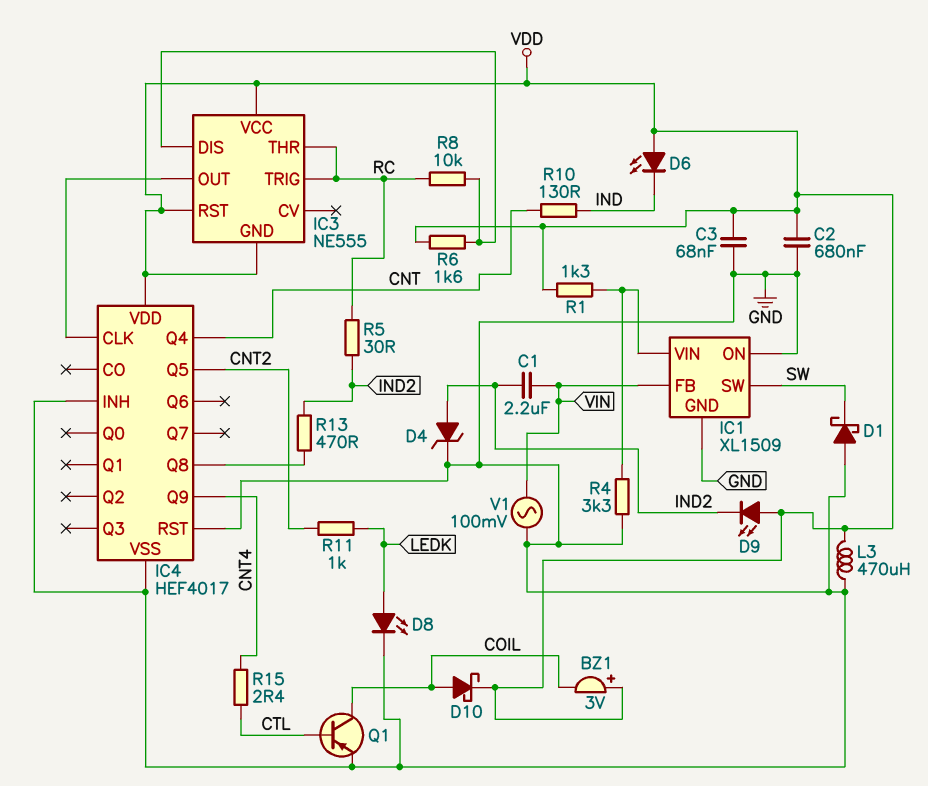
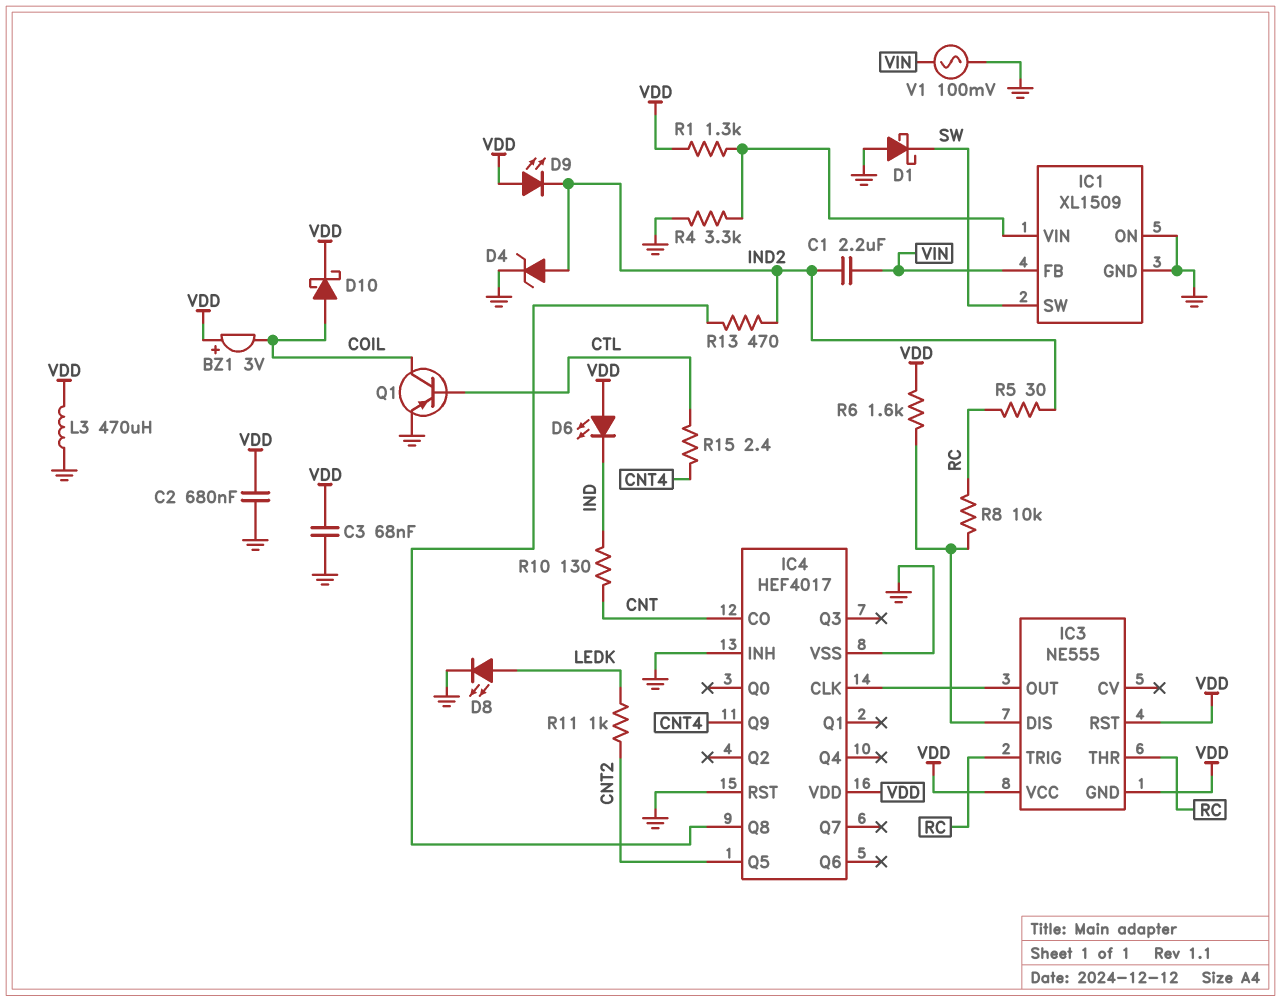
IC4 pin CO: none -> CNT
IC4 pin Q4: CNT -> none

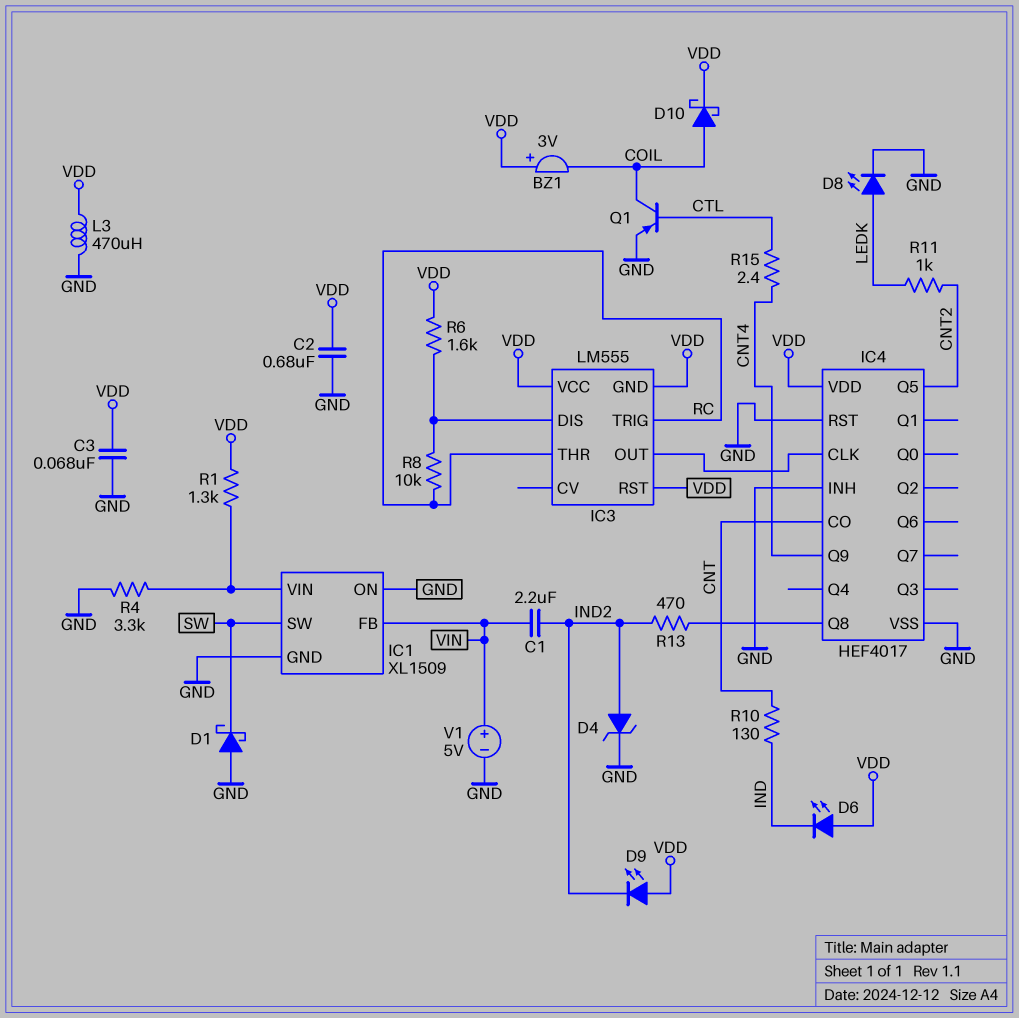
IC3: NE555 -> LM555
R5: 30 (IND2, RC) -> none
V1: AC 100mV (GND, VIN) -> 5V (plus VIN, minus GND)

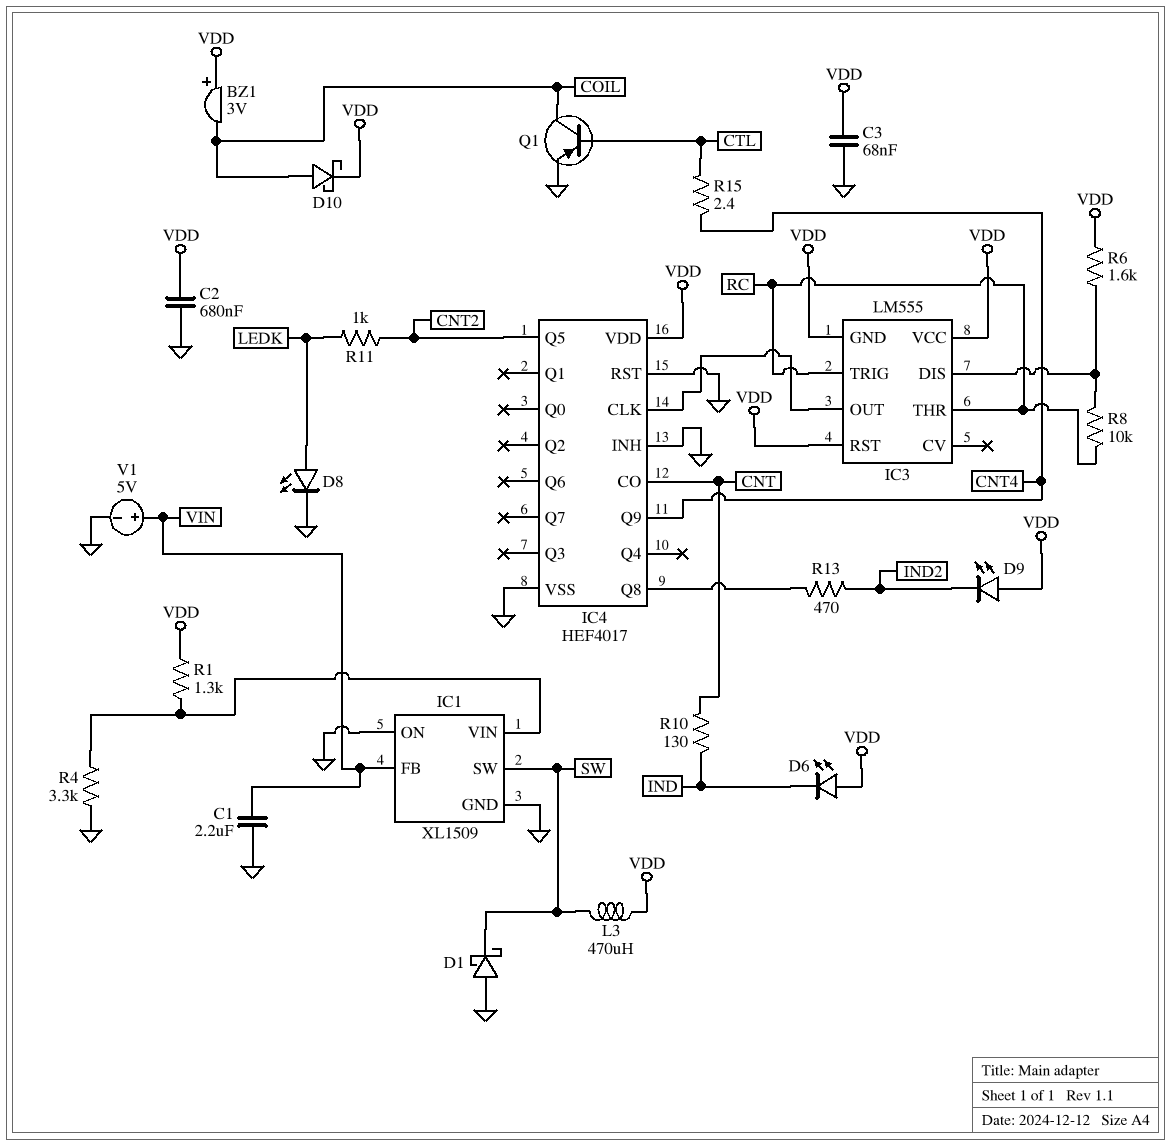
C1: 2.2uF (IND2, VIN) -> 2.2uF (GND, VIN)
D4: zener (A IND2, K GND) -> none
L3: 470uH (GND, VDD) -> 470uH (SW, VDD)

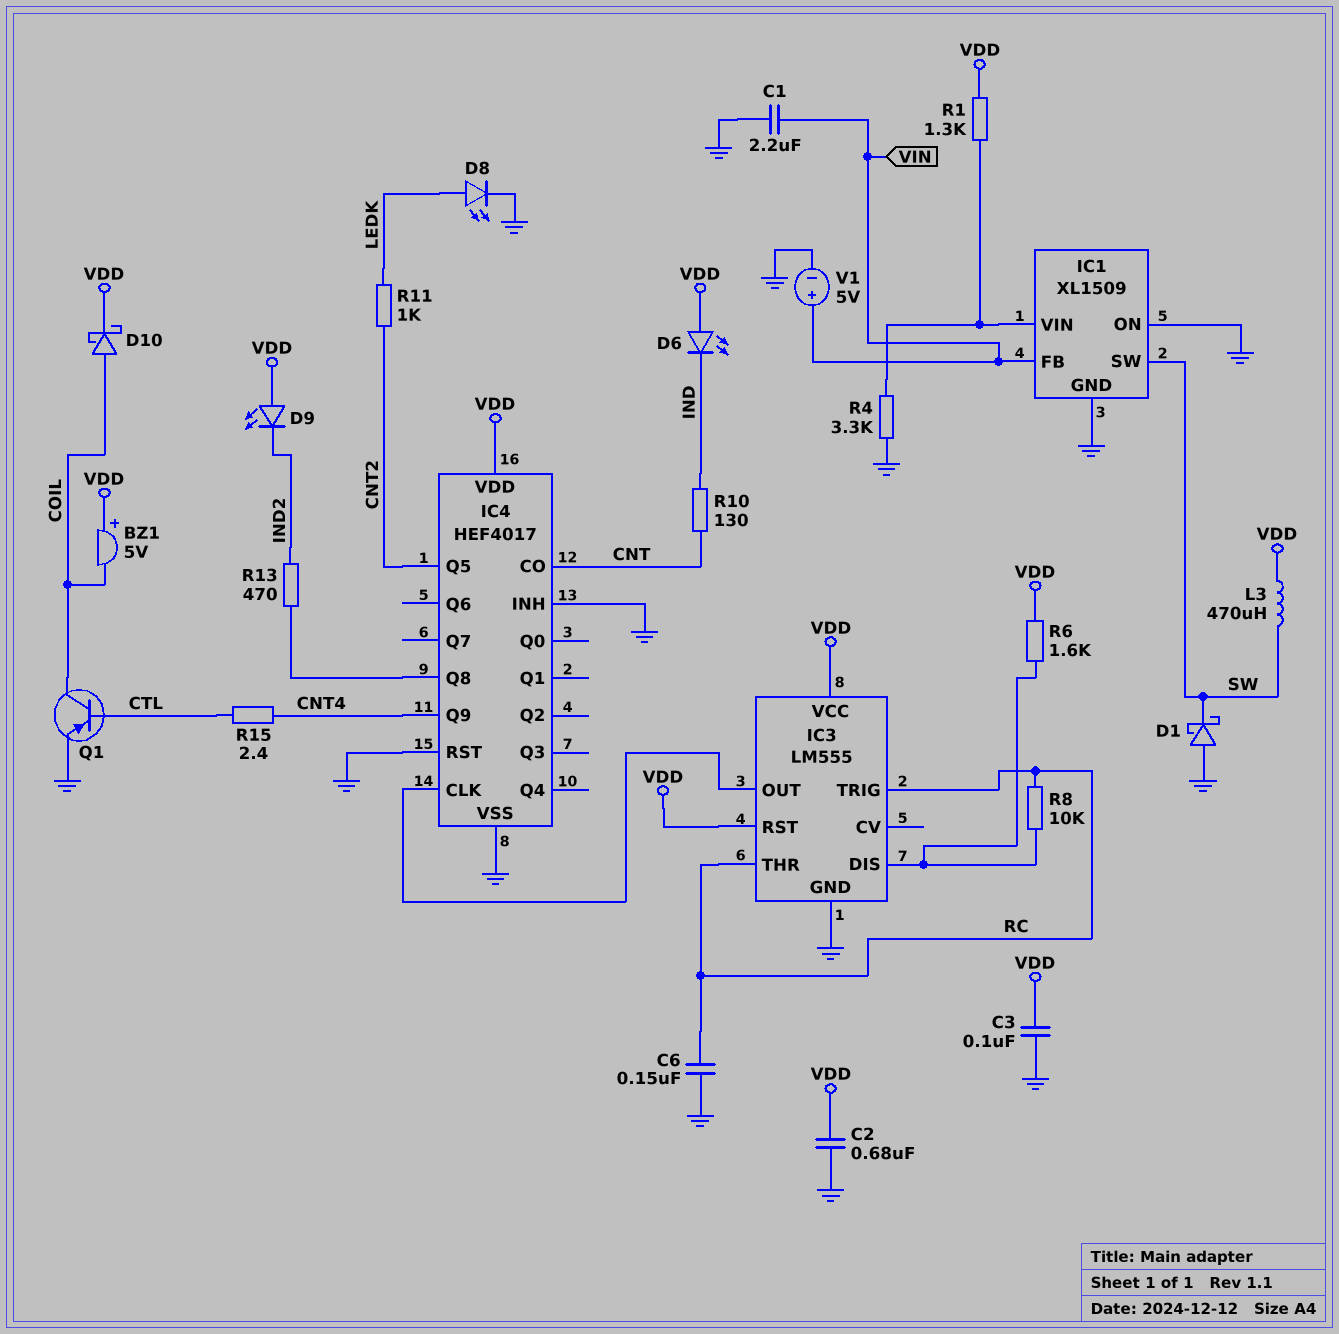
BZ1: buzzer 3V (plus VDD, minus COIL) -> buzzer 5V (plus VDD, minus COIL)
C3: 68nF (GND, VDD) -> 100nF (GND, VDD)
C6: none -> 150nF (GND, RC)
IC3 pin GND: VDD -> GND

